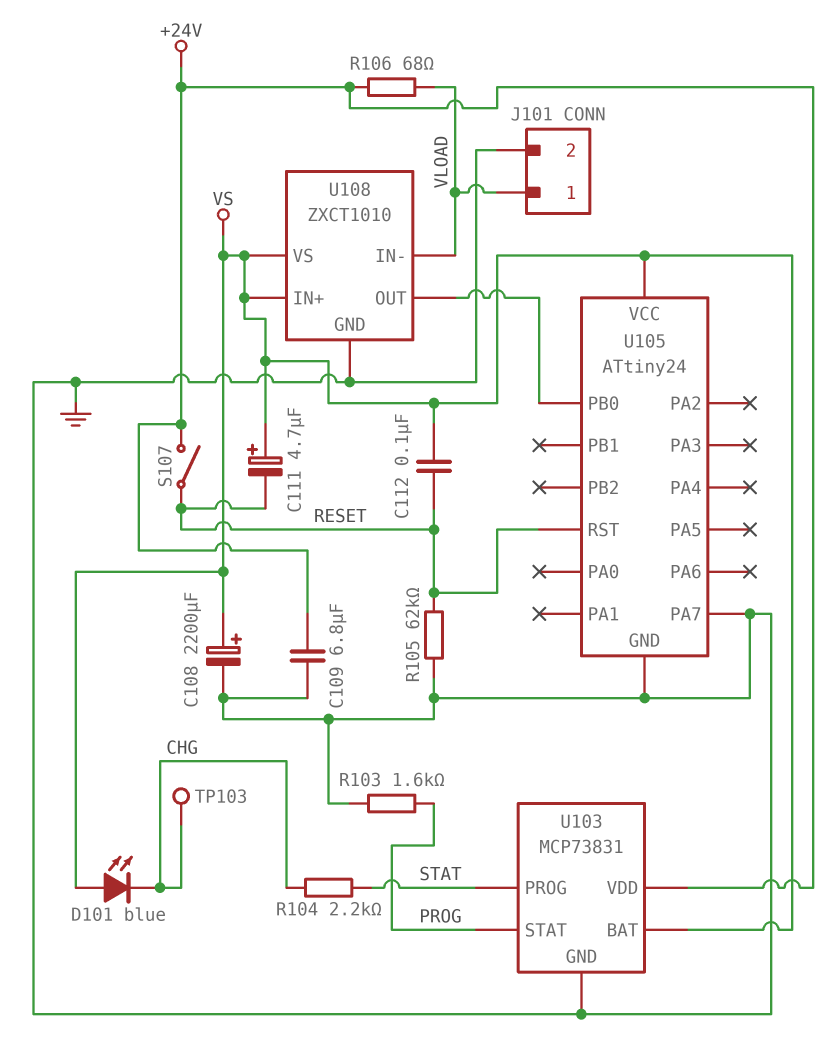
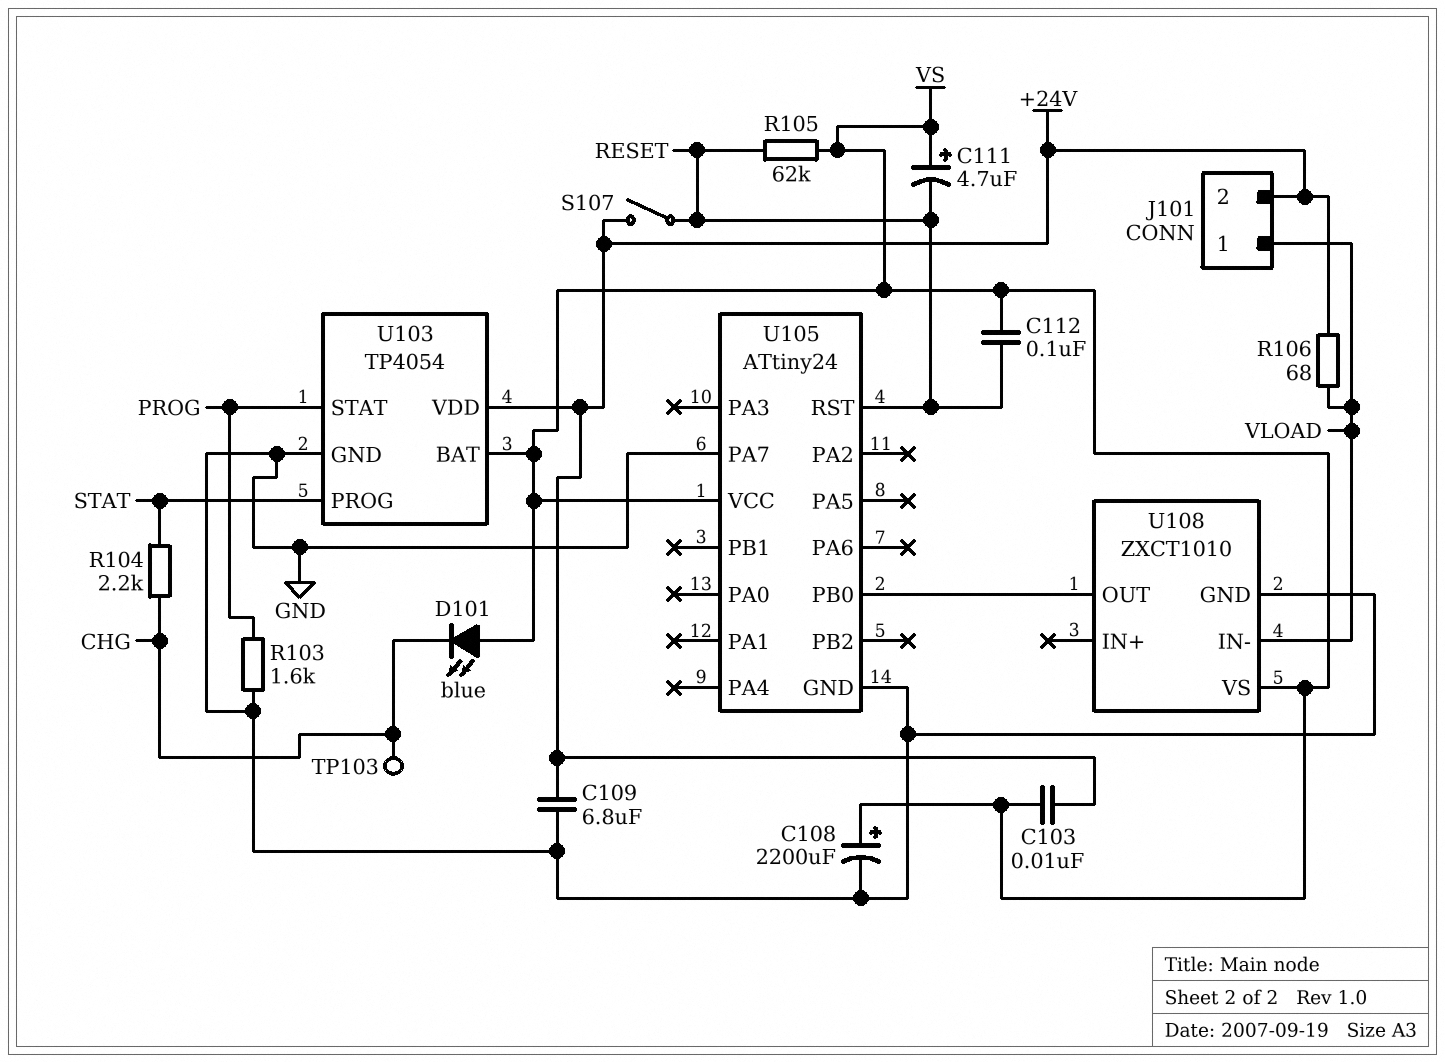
C103: none -> 10nF (+24V, VS)
J101 pin 2: GND -> +24V
R105: 62k (GND, RESET) -> 62k (RESET, VS)
U103: MCP73831 -> TP4054
U108 pin IN+: VS -> none

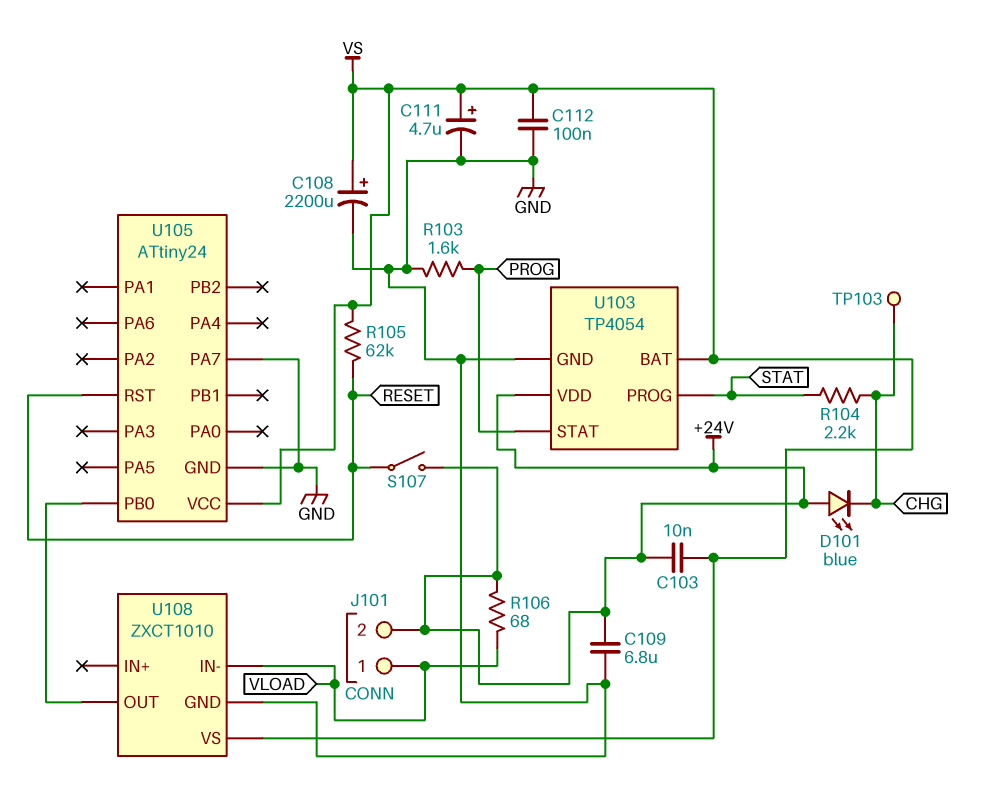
C111: 4.7uF (plus VS, minus RESET) -> 4.7uF (plus VS, minus GND)
C112: 100nF (RESET, VS) -> 100nF (GND, VS)
D101: LED blue (A VS, K CHG) -> LED blue (A +24V, K CHG)

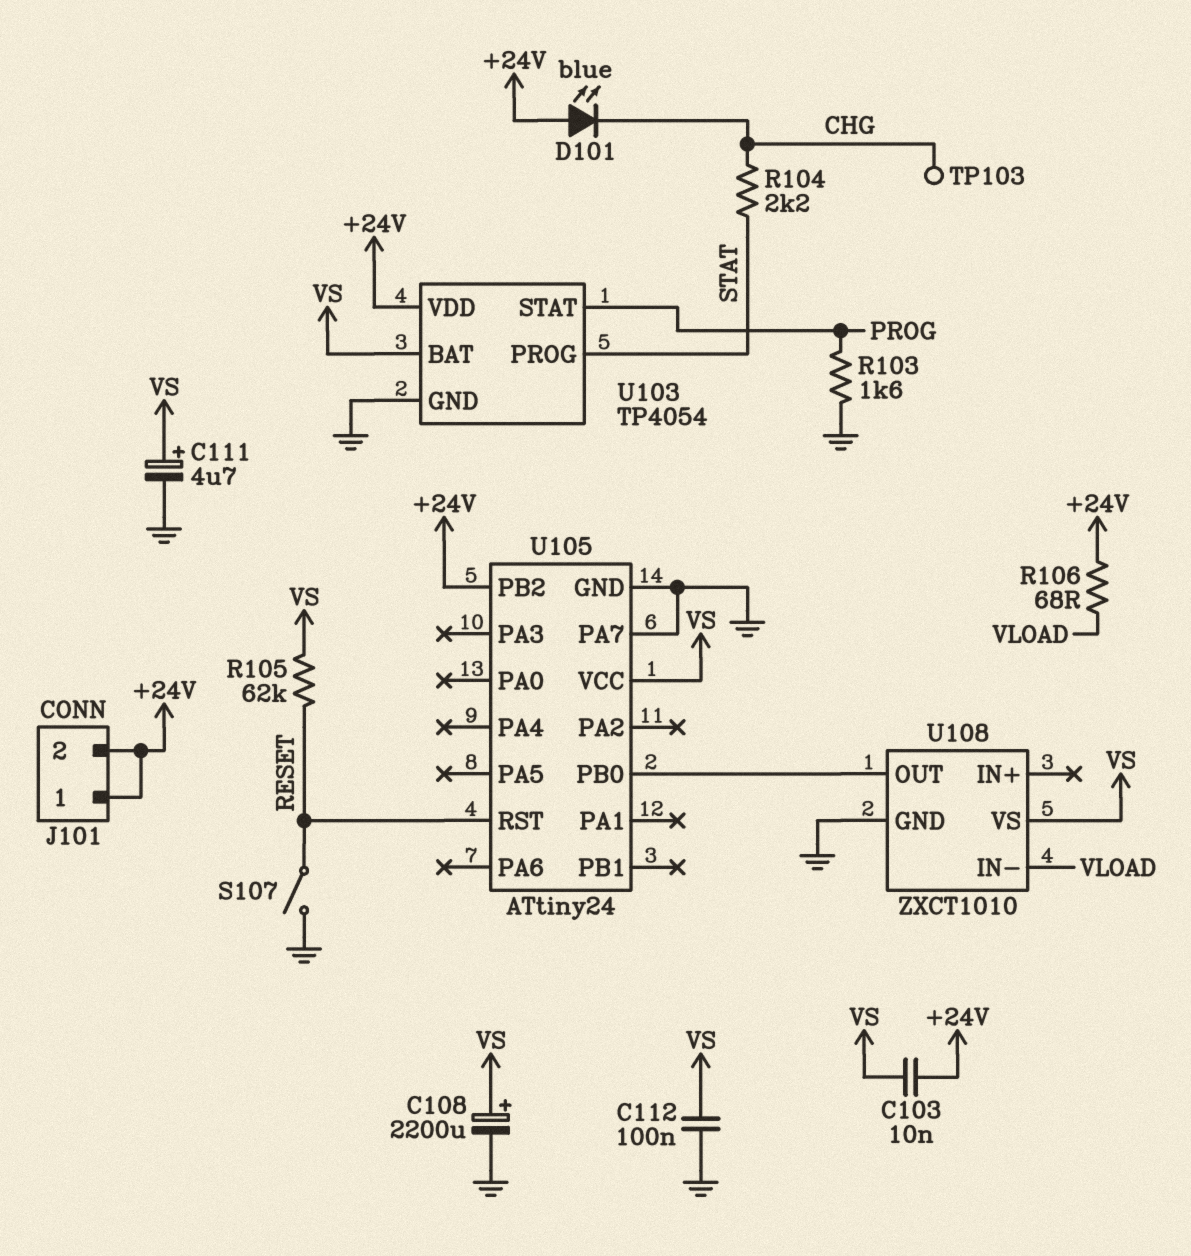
C109: 6.8uF (+24V, GND) -> none
J101 pin 1: VLOAD -> +24V
S107: switch (+24V, RESET) -> switch (GND, RESET)
U105 pin PB2: none -> +24V

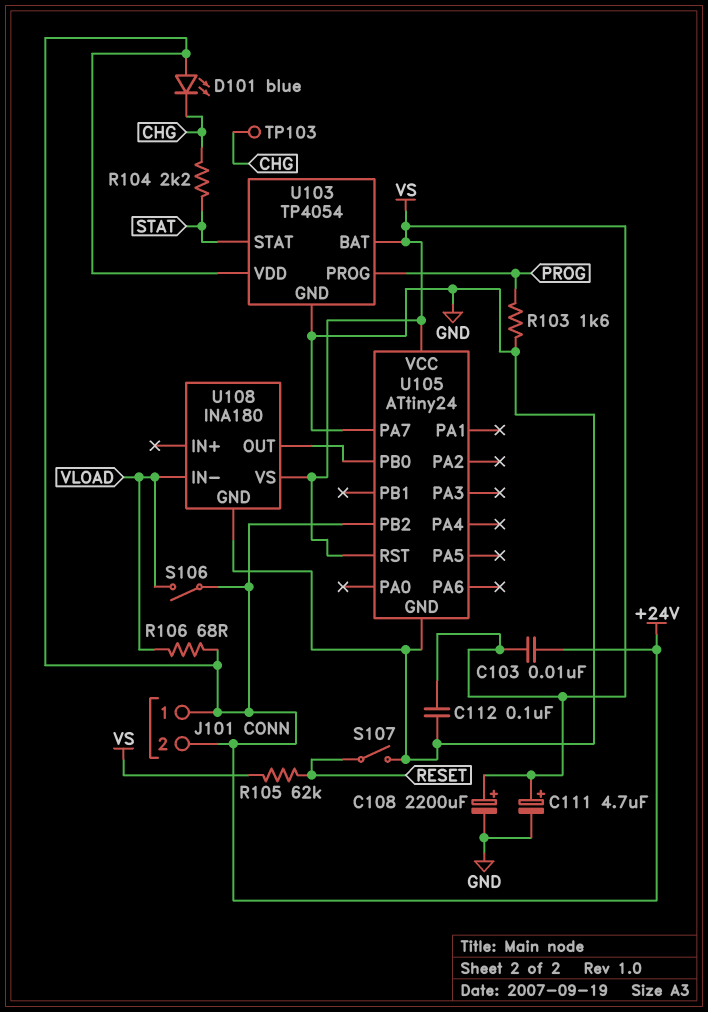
S106: none -> switch (+24V, VLOAD)
U103 pin PROG: STAT -> PROG
U103 pin STAT: PROG -> STAT
U105 pin RST: RESET -> VS
U108: ZXCT1010 -> INA180

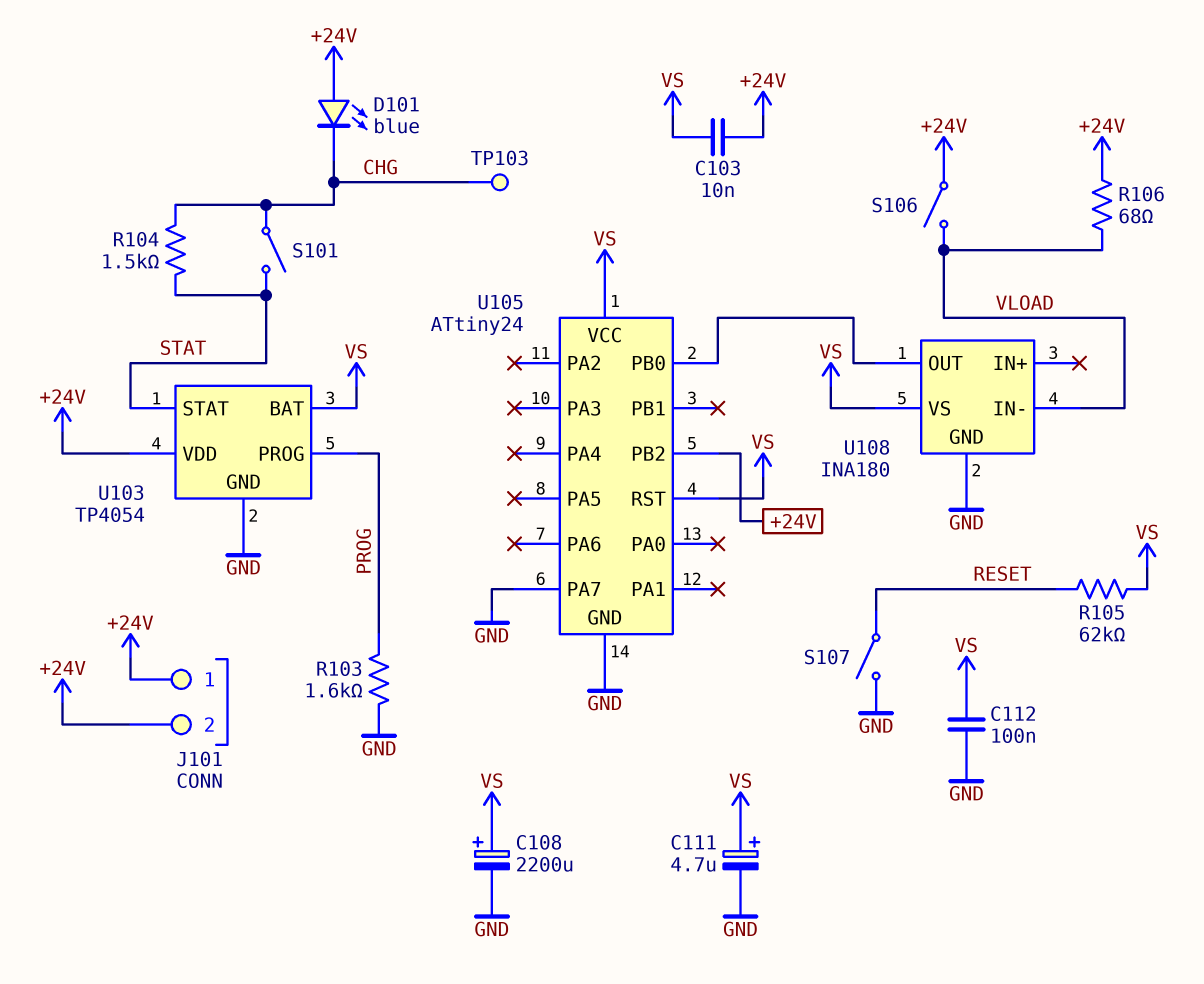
R104: 2.2k (CHG, STAT) -> 1.5k (CHG, STAT)
S101: none -> switch (CHG, STAT)

